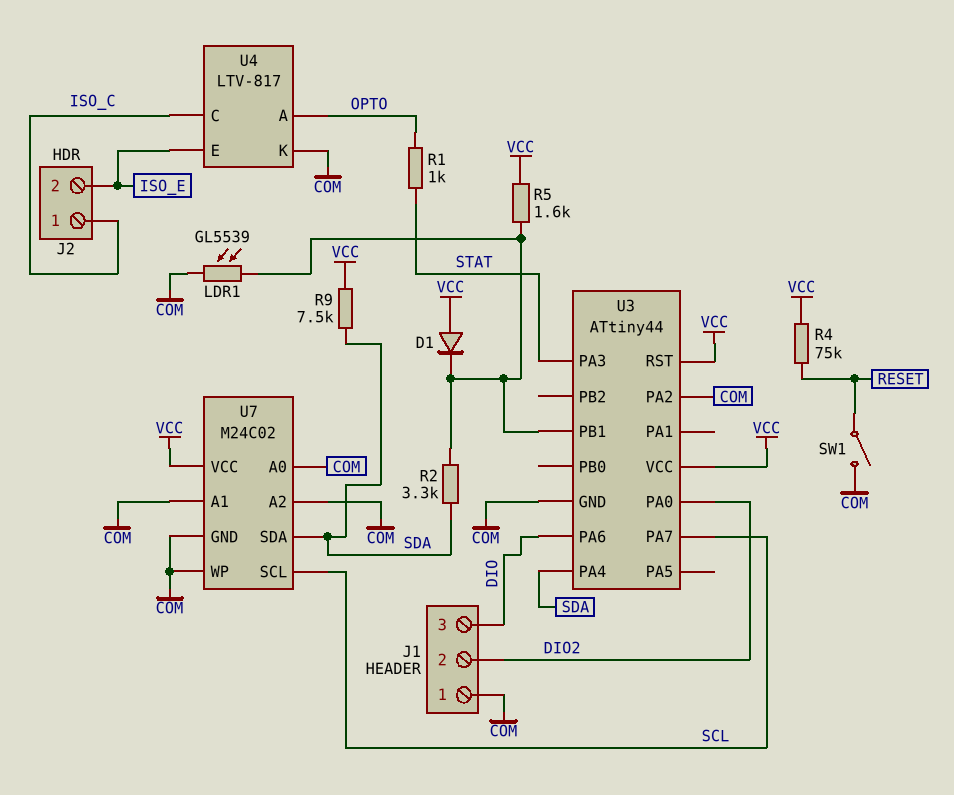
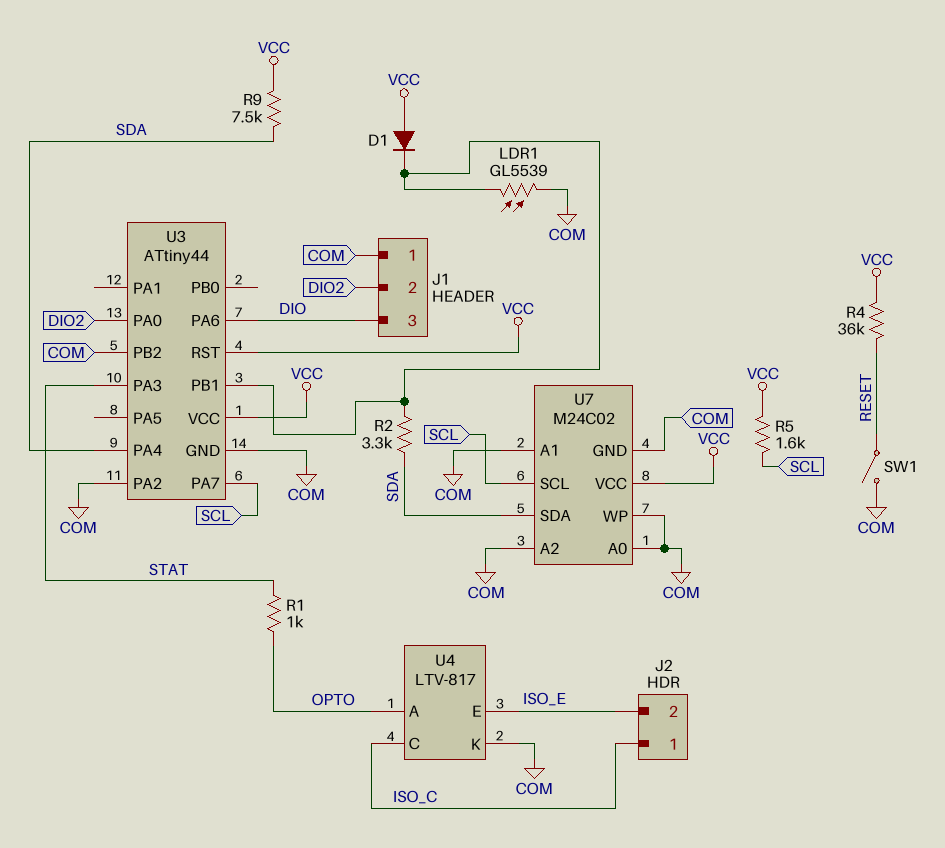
R4: 75k (RESET, VCC) -> 36k (RESET, VCC)
R5: 1.6k (U3/PB1, VCC) -> 1.6k (SCL, VCC)
U3 pin PB2: none -> COM

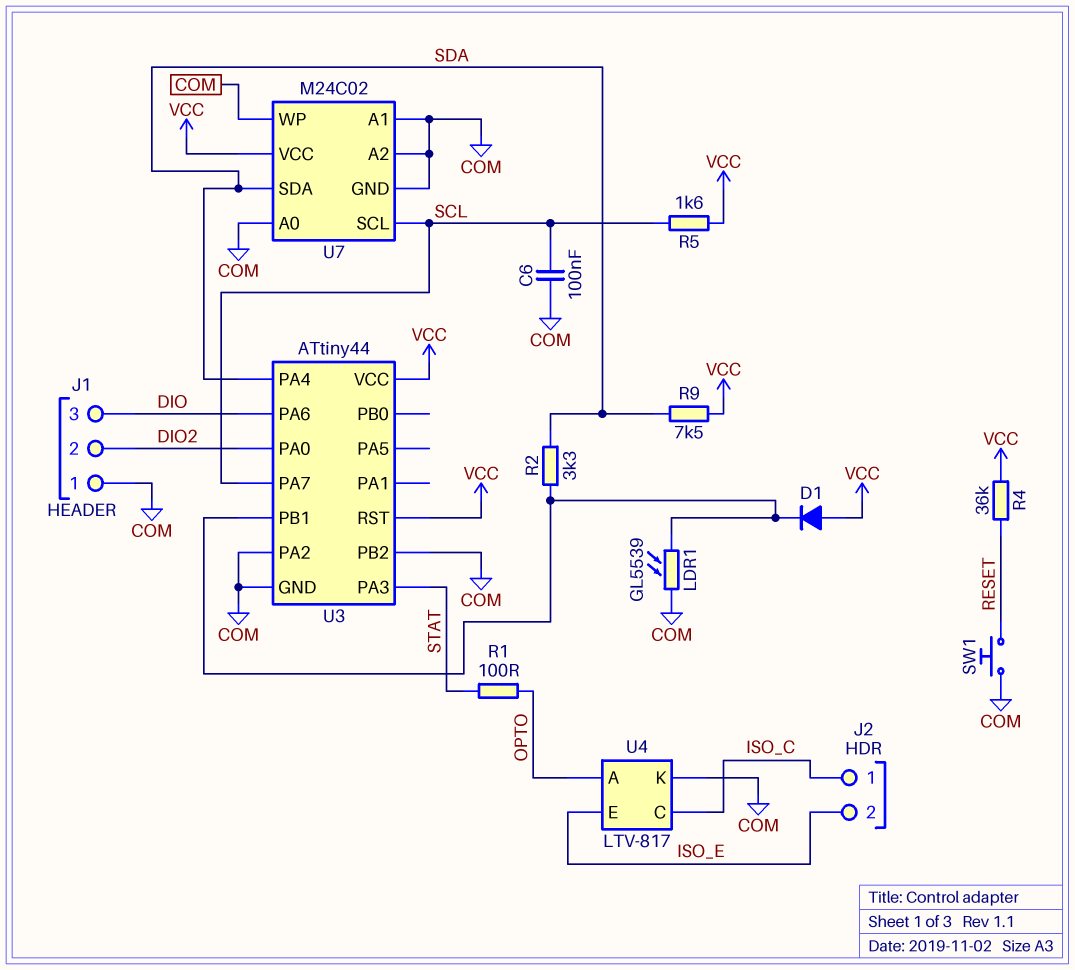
C6: none -> 100nF (COM, SCL)
R1: 1k (OPTO, STAT) -> 100 (OPTO, STAT)
SW1: switch (COM, RESET) -> button (COM, RESET)

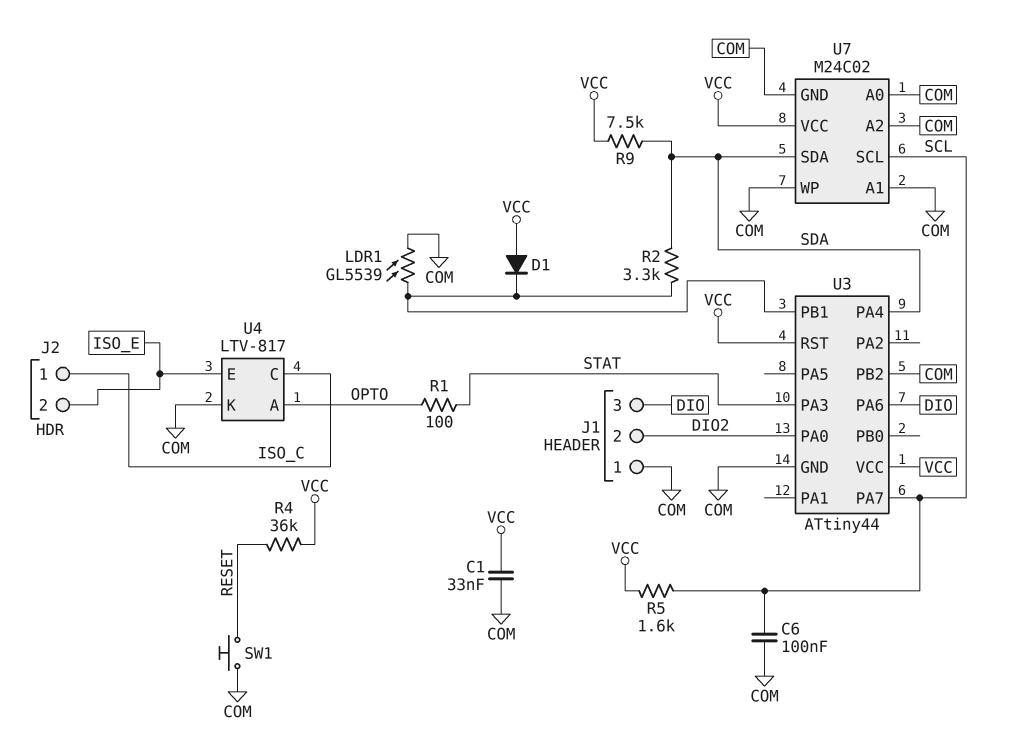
C1: none -> 33nF (COM, VCC)
U3 pin PA2: COM -> none

